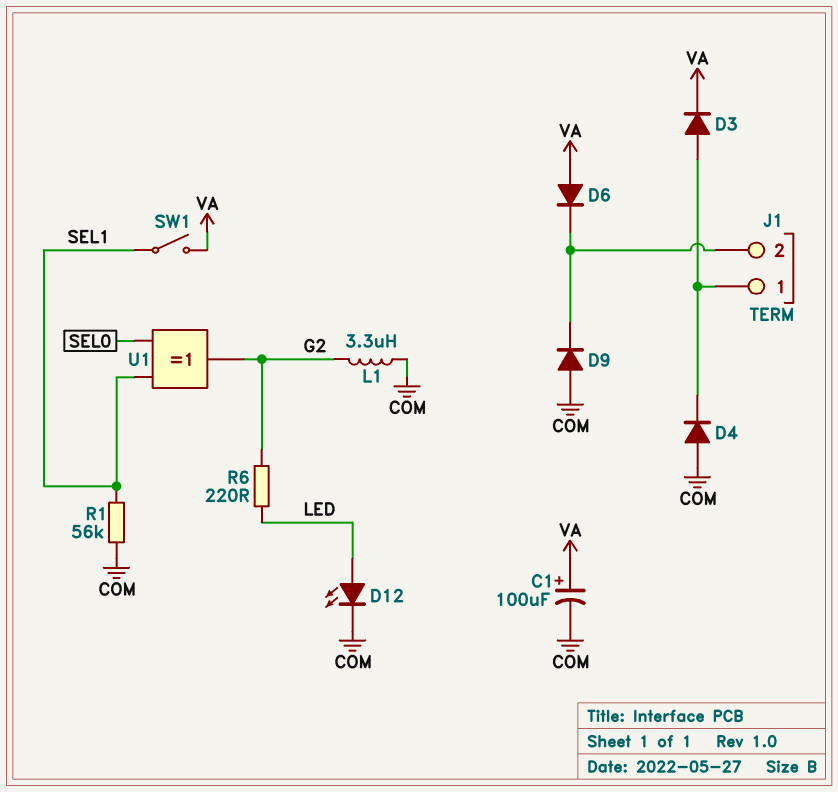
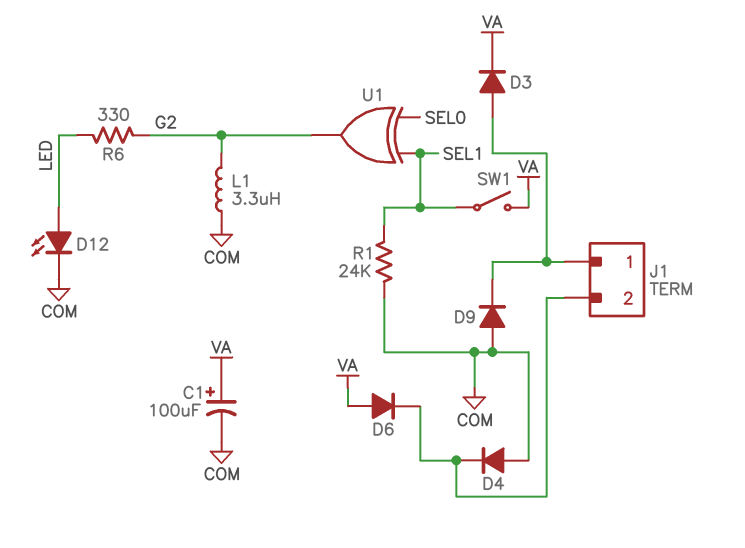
D4: diode (A COM, K J1/1) -> diode (A COM, K J1/2)
D9: diode (A COM, K J1/2) -> diode (A COM, K J1/1)
R1: 56k (COM, SEL1) -> 24k (COM, SEL1)
R6: 220 (G2, LED) -> 330 (G2, LED)

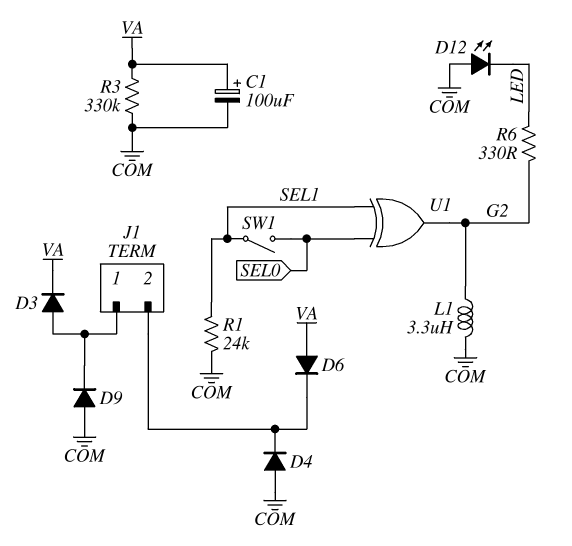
D12: LED (A LED, K COM) -> LED (A COM, K LED)
R3: none -> 330k (COM, VA)
SW1: switch (SEL1, VA) -> switch (SEL0, SEL1)

